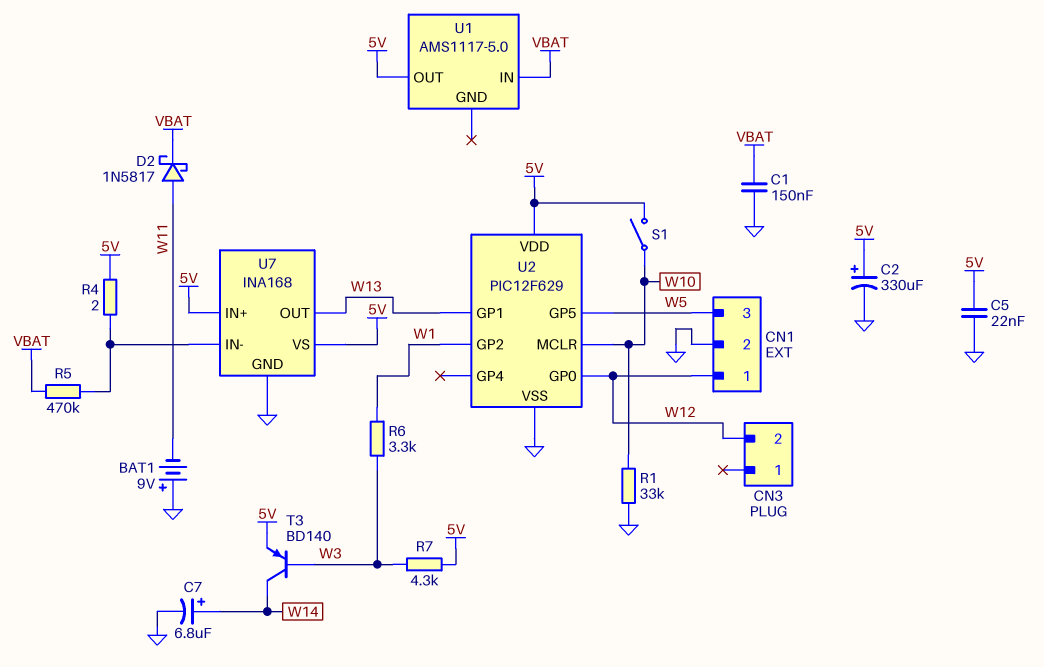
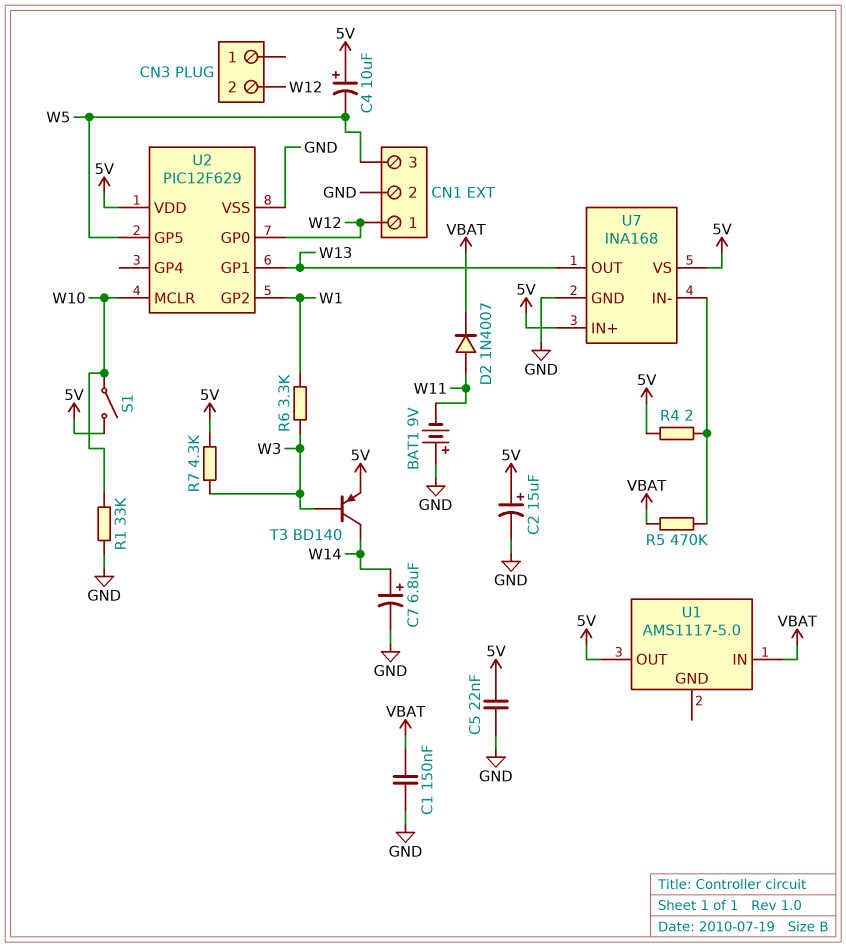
C2: 330uF (plus 5V, minus GND) -> 15uF (plus 5V, minus GND)
C4: none -> 10uF (plus 5V, minus W5)
D2: schottky 1N5817 (A W11, K VBAT) -> diode 1N4007 (A W11, K VBAT)

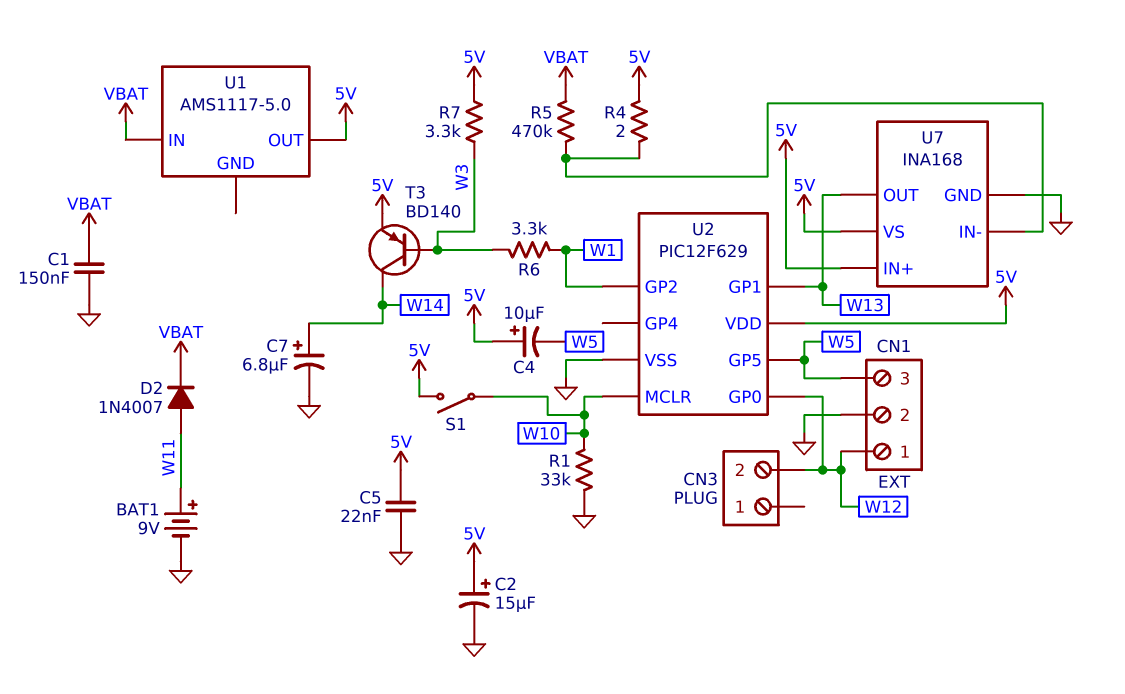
BAT1: 9V (plus GND, minus W11) -> 9V (plus W11, minus GND)
R7: 4.3k (5V, W3) -> 3.3k (5V, W3)

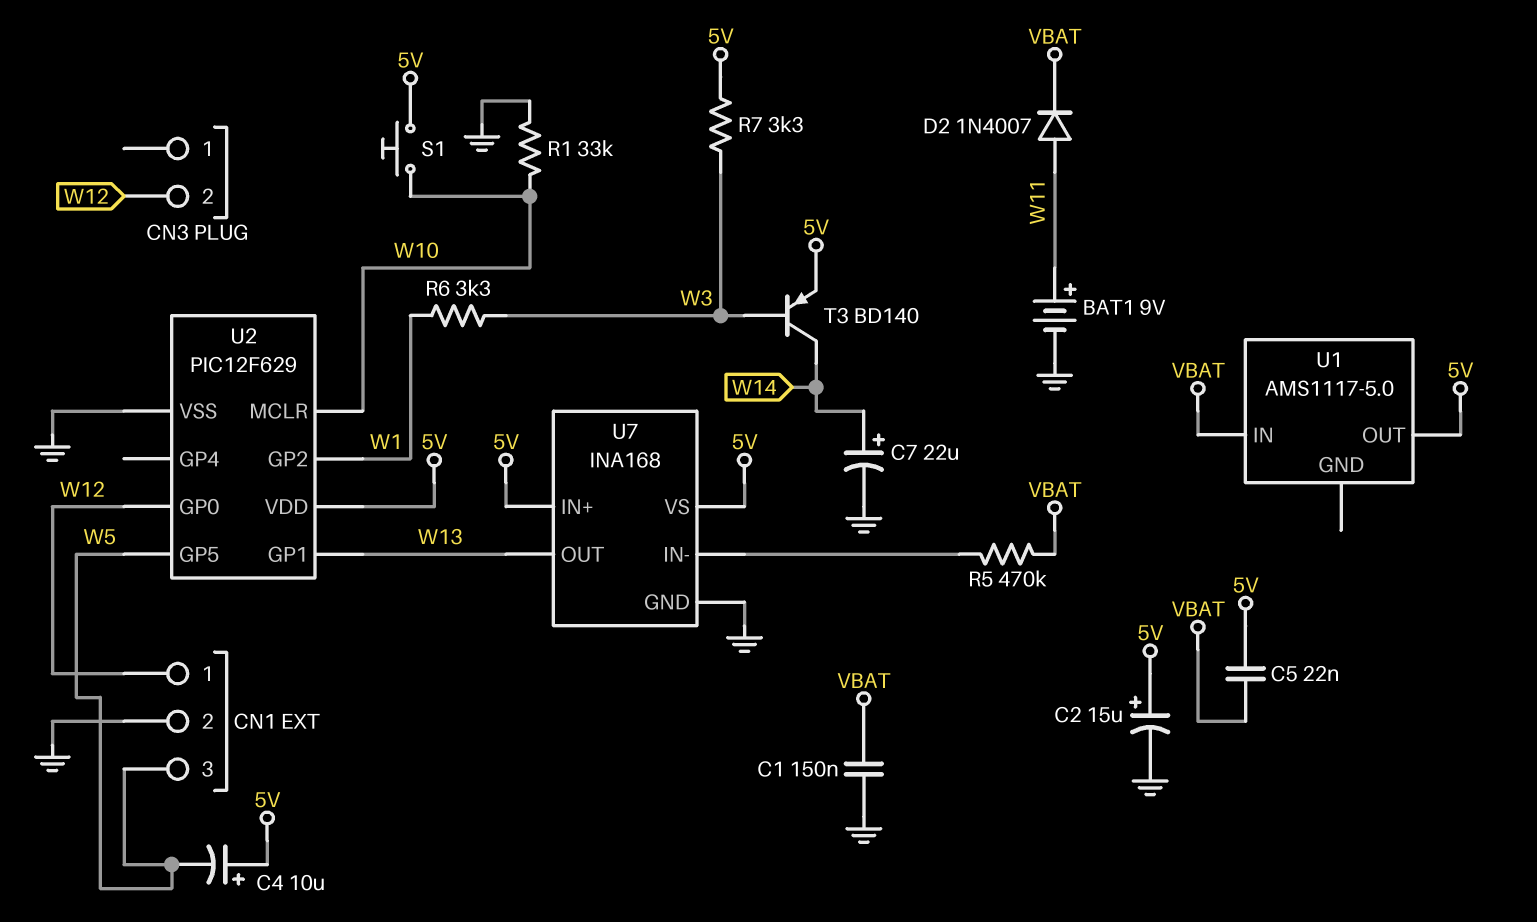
C5: 22nF (5V, GND) -> 22nF (5V, VBAT)
C7: 6.8uF (plus W14, minus GND) -> 22uF (plus W14, minus GND)
R4: 2 (5V, U7/IN-) -> none
S1: switch (5V, W10) -> button (5V, W10)

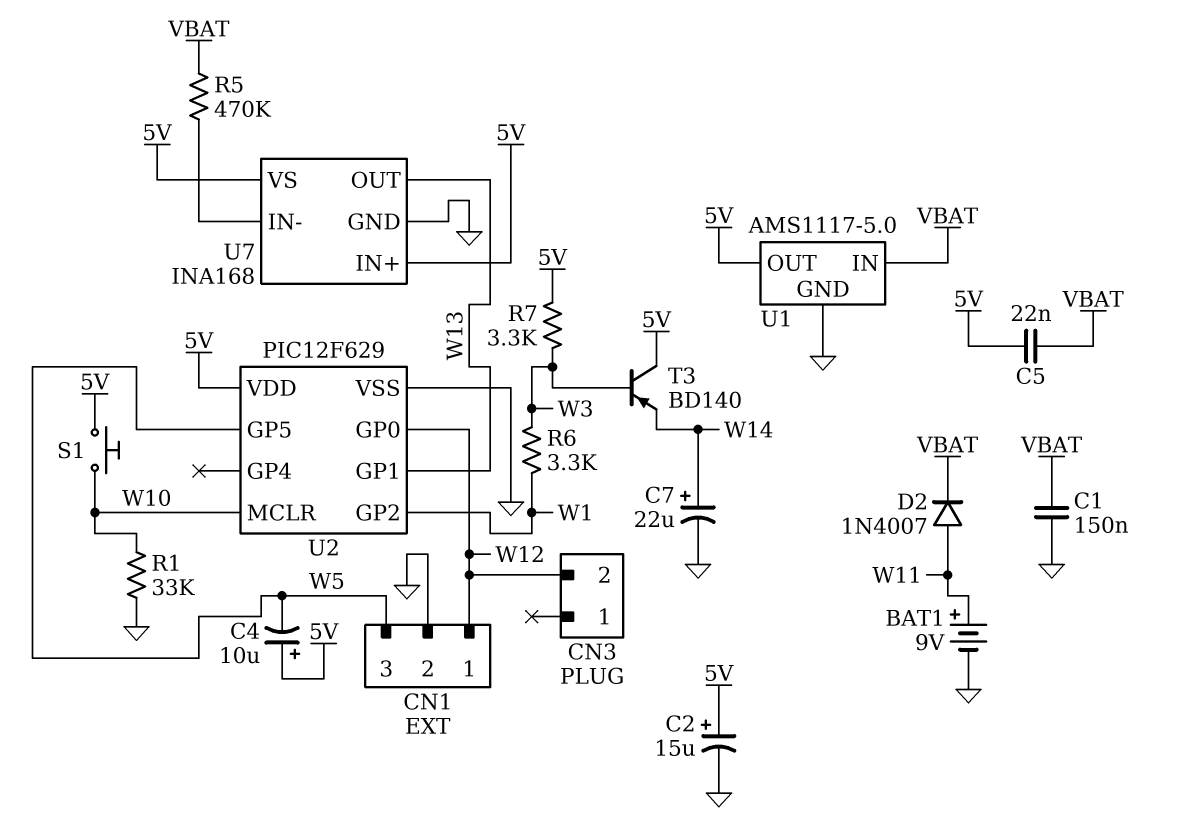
T3: PNP BD140 (B W3, C W14, E 5V) -> PNP BD140 (B W3, C 5V, E W14)
U1 pin GND: none -> GND

